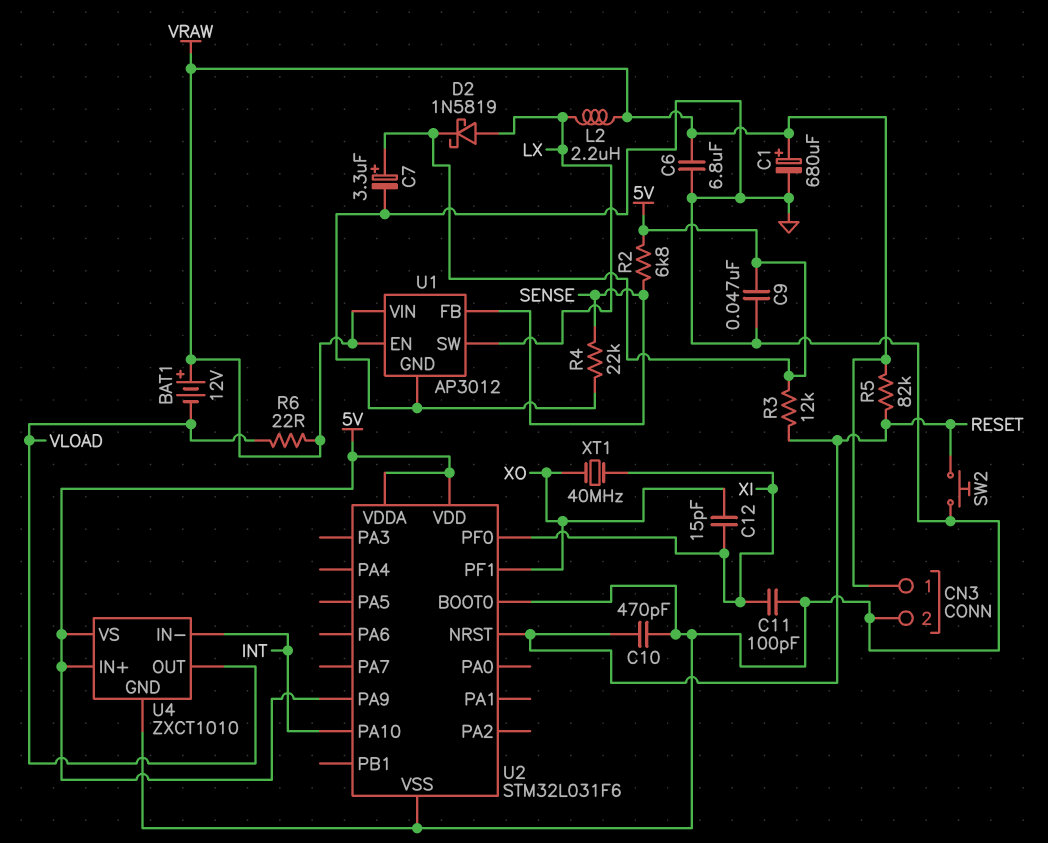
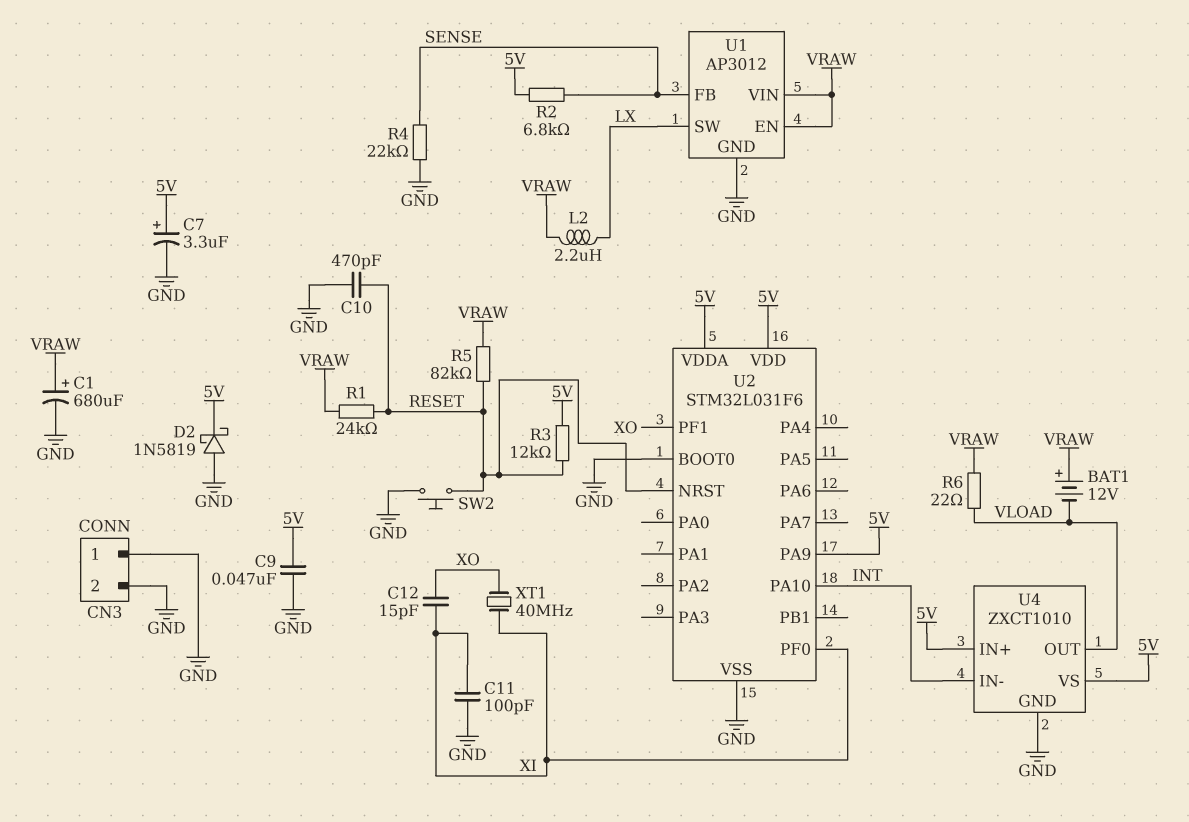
C6: 6.8uF (GND, VRAW) -> none
CN3 pin 1: VRAW -> GND
D2: schottky 1N5819 (A LX, K 5V) -> schottky 1N5819 (A GND, K 5V)
R1: none -> 24k (RESET, VRAW)

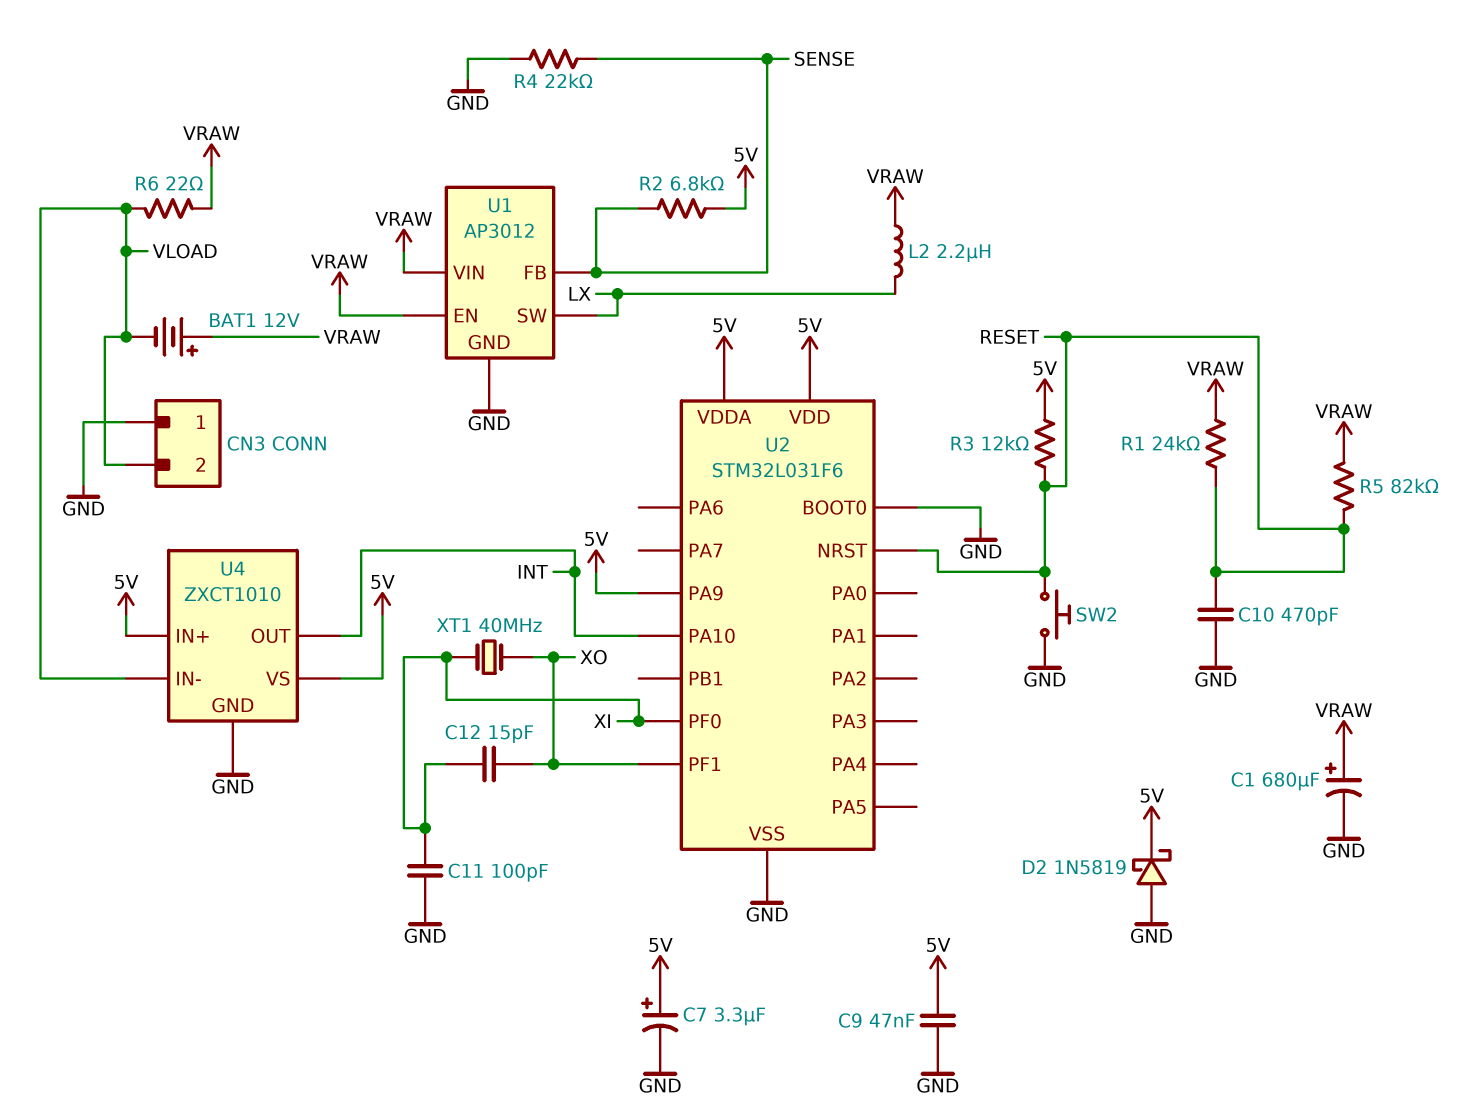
CN3 pin 2: GND -> VLOAD
U4 pin IN-: INT -> VLOAD
U4 pin OUT: VLOAD -> INT

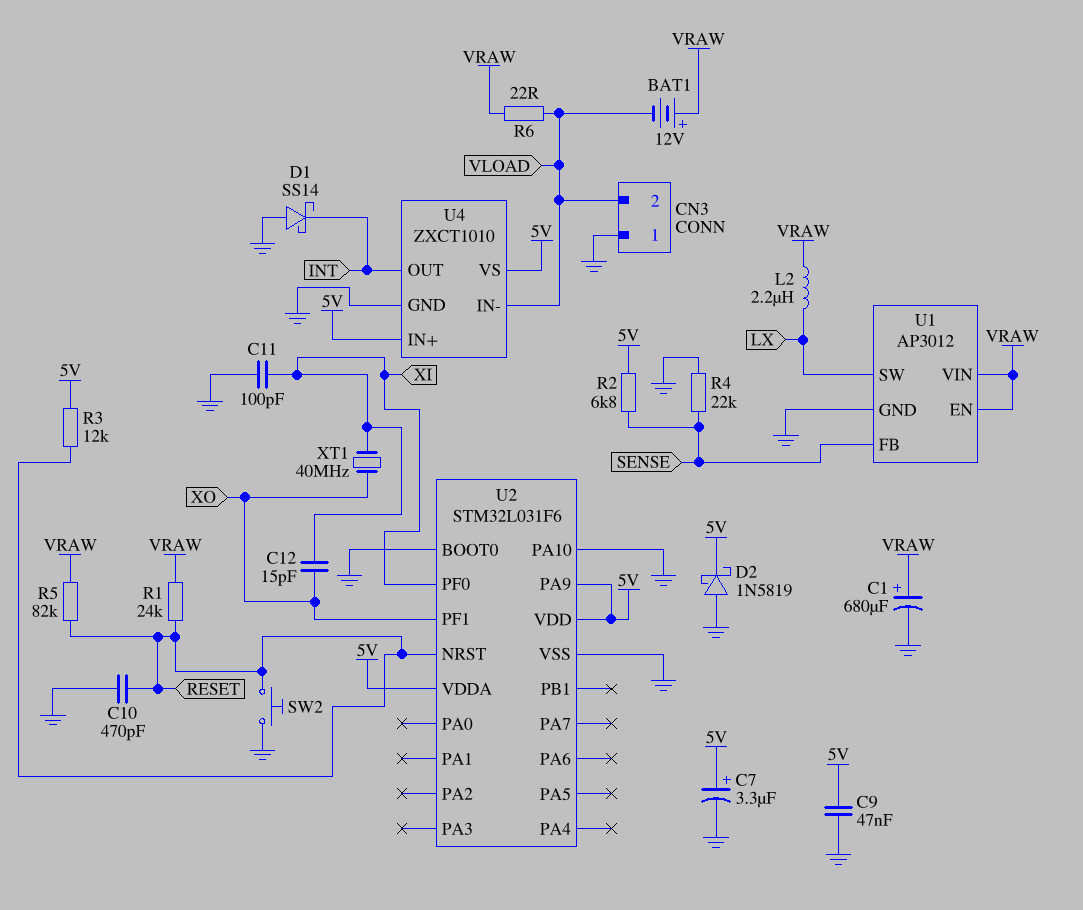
D1: none -> schottky SS14 (A GND, K INT)
U2 pin PA10: INT -> GND

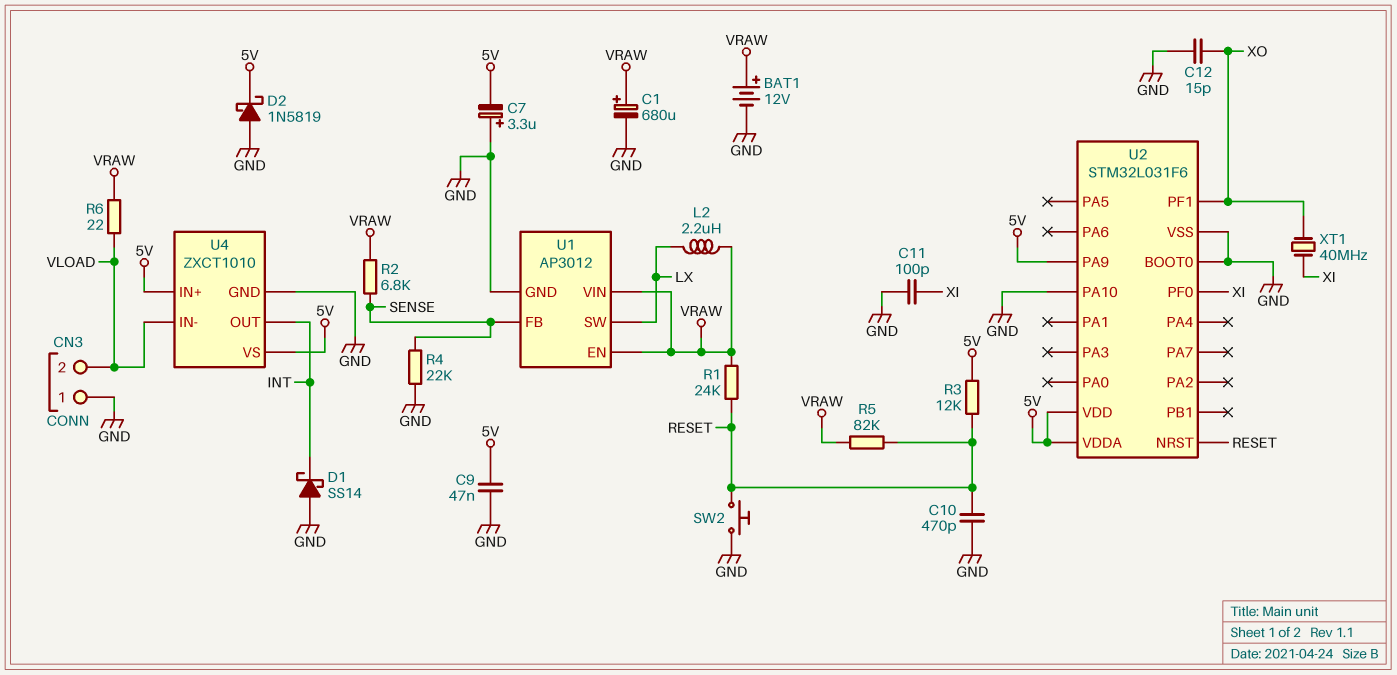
BAT1: 12V (plus VRAW, minus VLOAD) -> 12V (plus VRAW, minus GND)
C7: 3.3uF (plus 5V, minus GND) -> 3.3uF (plus GND, minus 5V)
C12: 15pF (XI, XO) -> 15pF (GND, XO)
R2: 6.8k (5V, SENSE) -> 6.8k (SENSE, VRAW)

